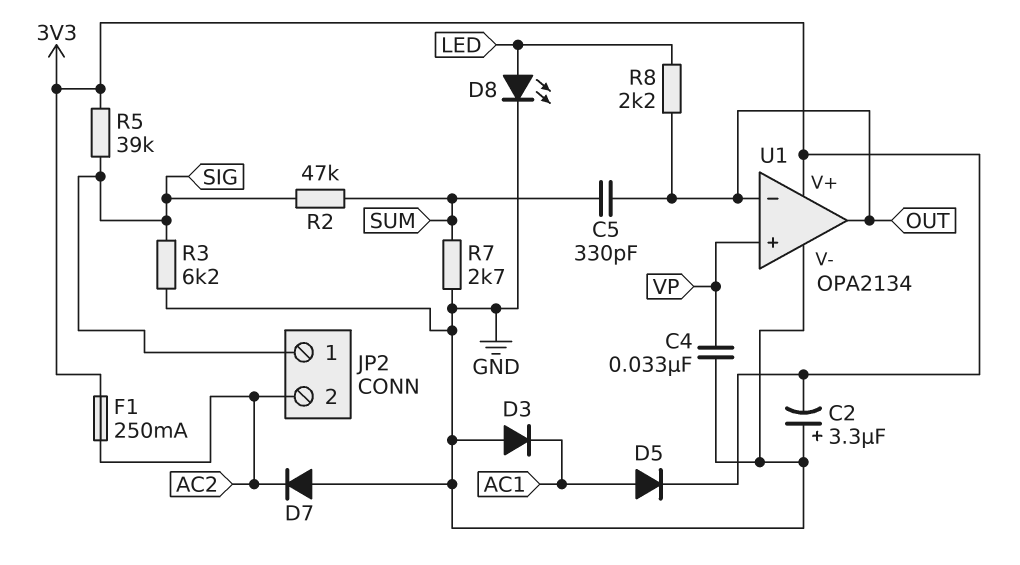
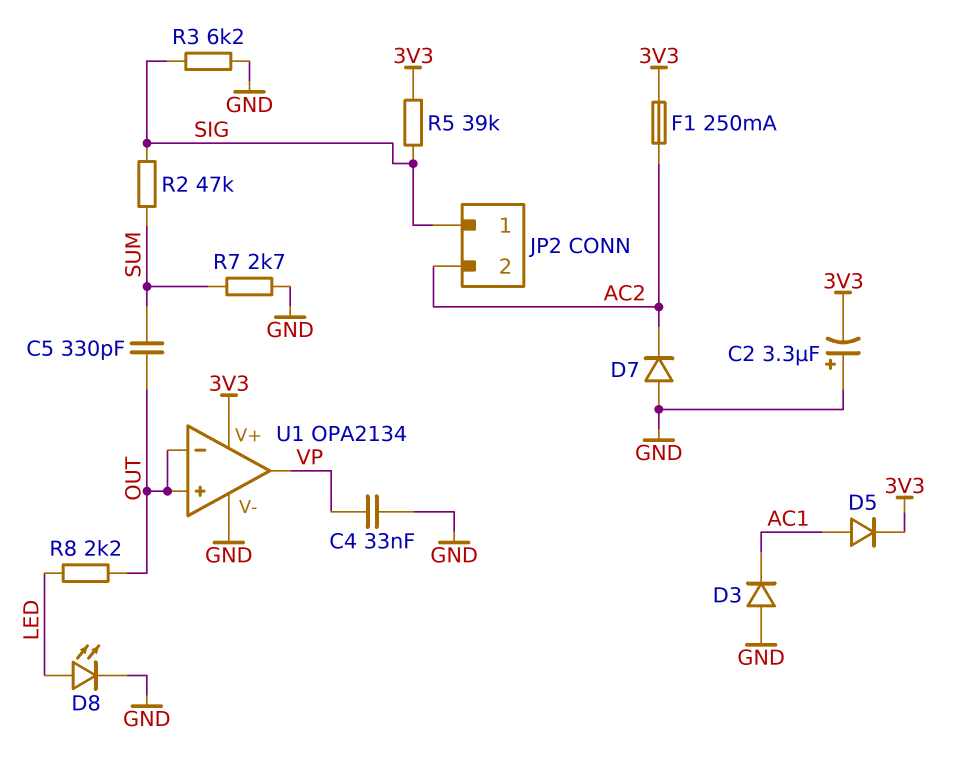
U1 pin in+: VP -> OUT
U1 pin out: OUT -> VP

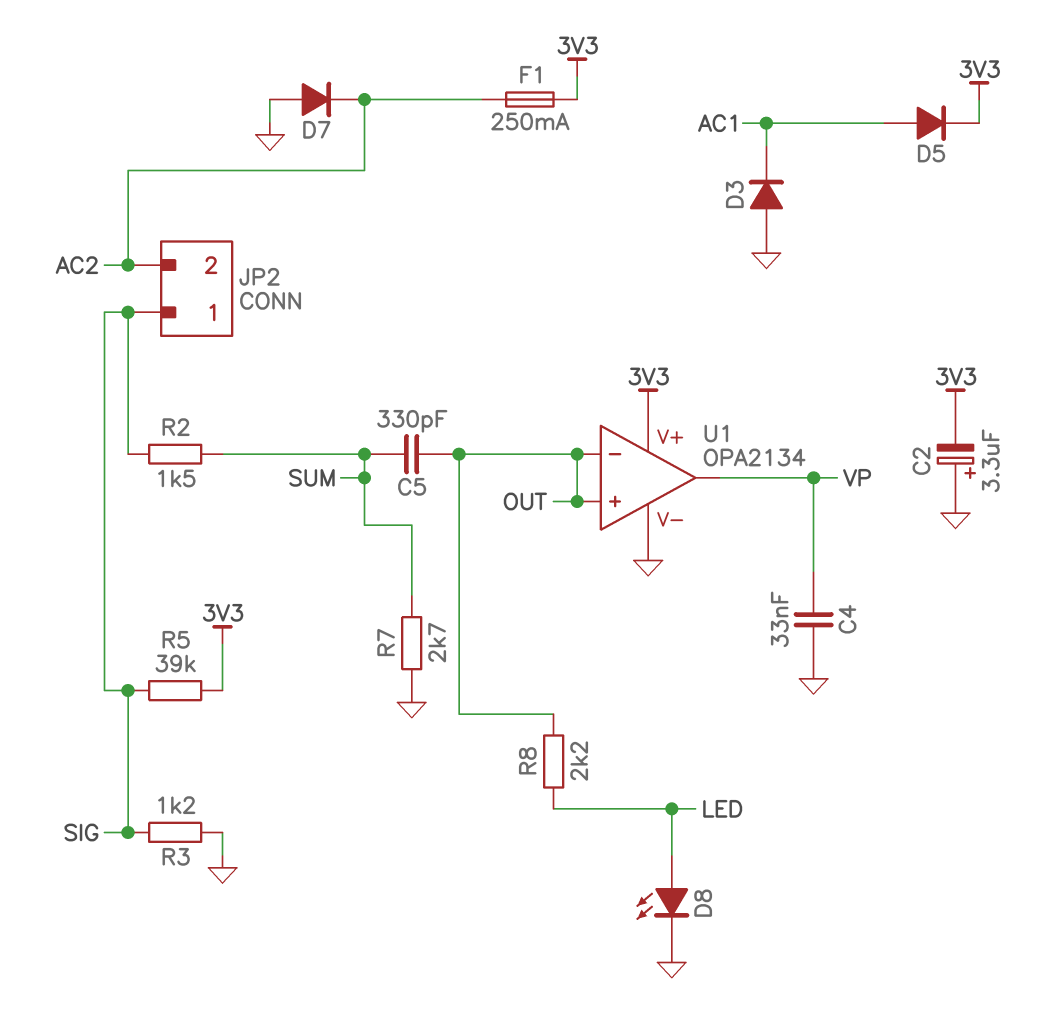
R2: 47k (SIG, SUM) -> 1.5k (SIG, SUM)
R3: 6.2k (GND, SIG) -> 1.2k (GND, SIG)

